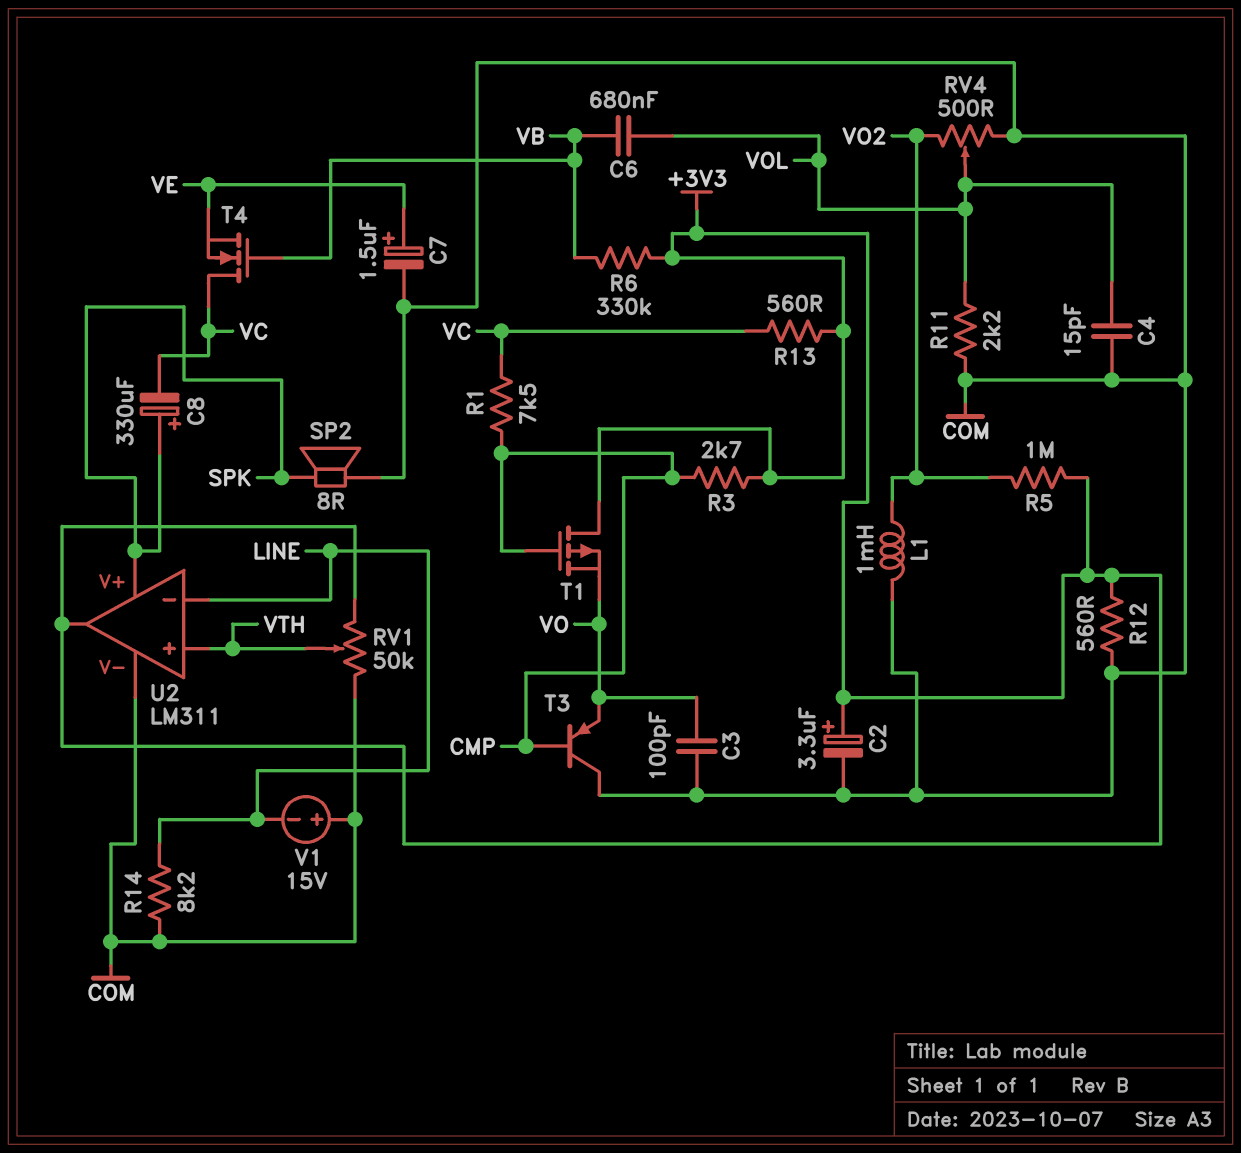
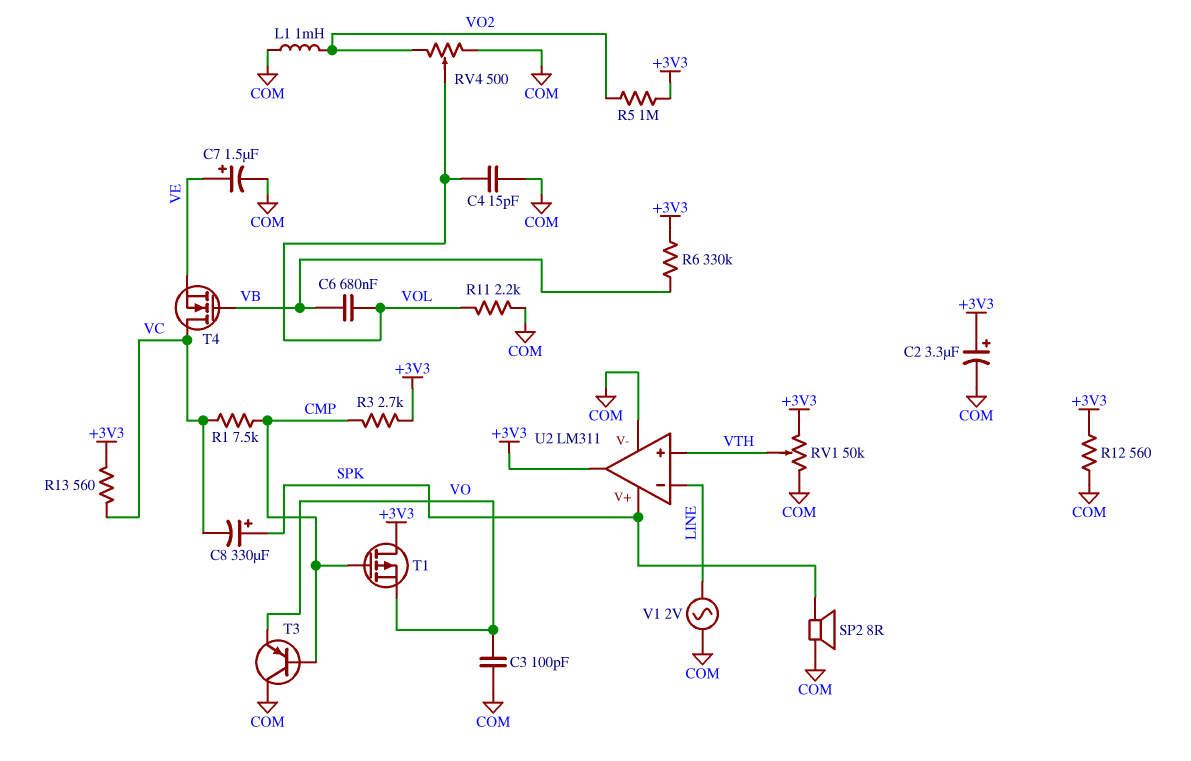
R14: 8.2k (COM, LINE) -> none
V1: 15V (plus COM, minus LINE) -> AC 2V (COM, LINE)

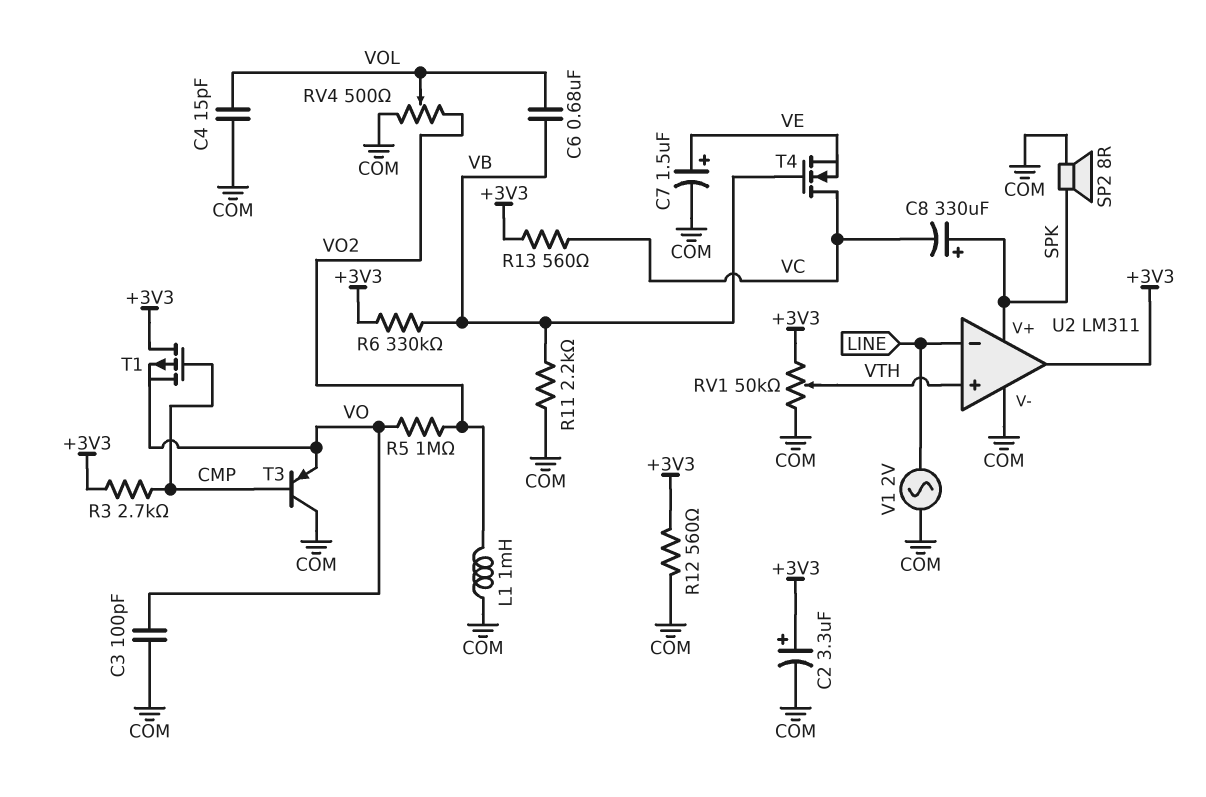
R1: 7.5k (CMP, VC) -> none
R5: 1M (+3V3, VO2) -> 1M (VO, VO2)
R11: 2.2k (COM, VOL) -> 2.2k (COM, VB)

